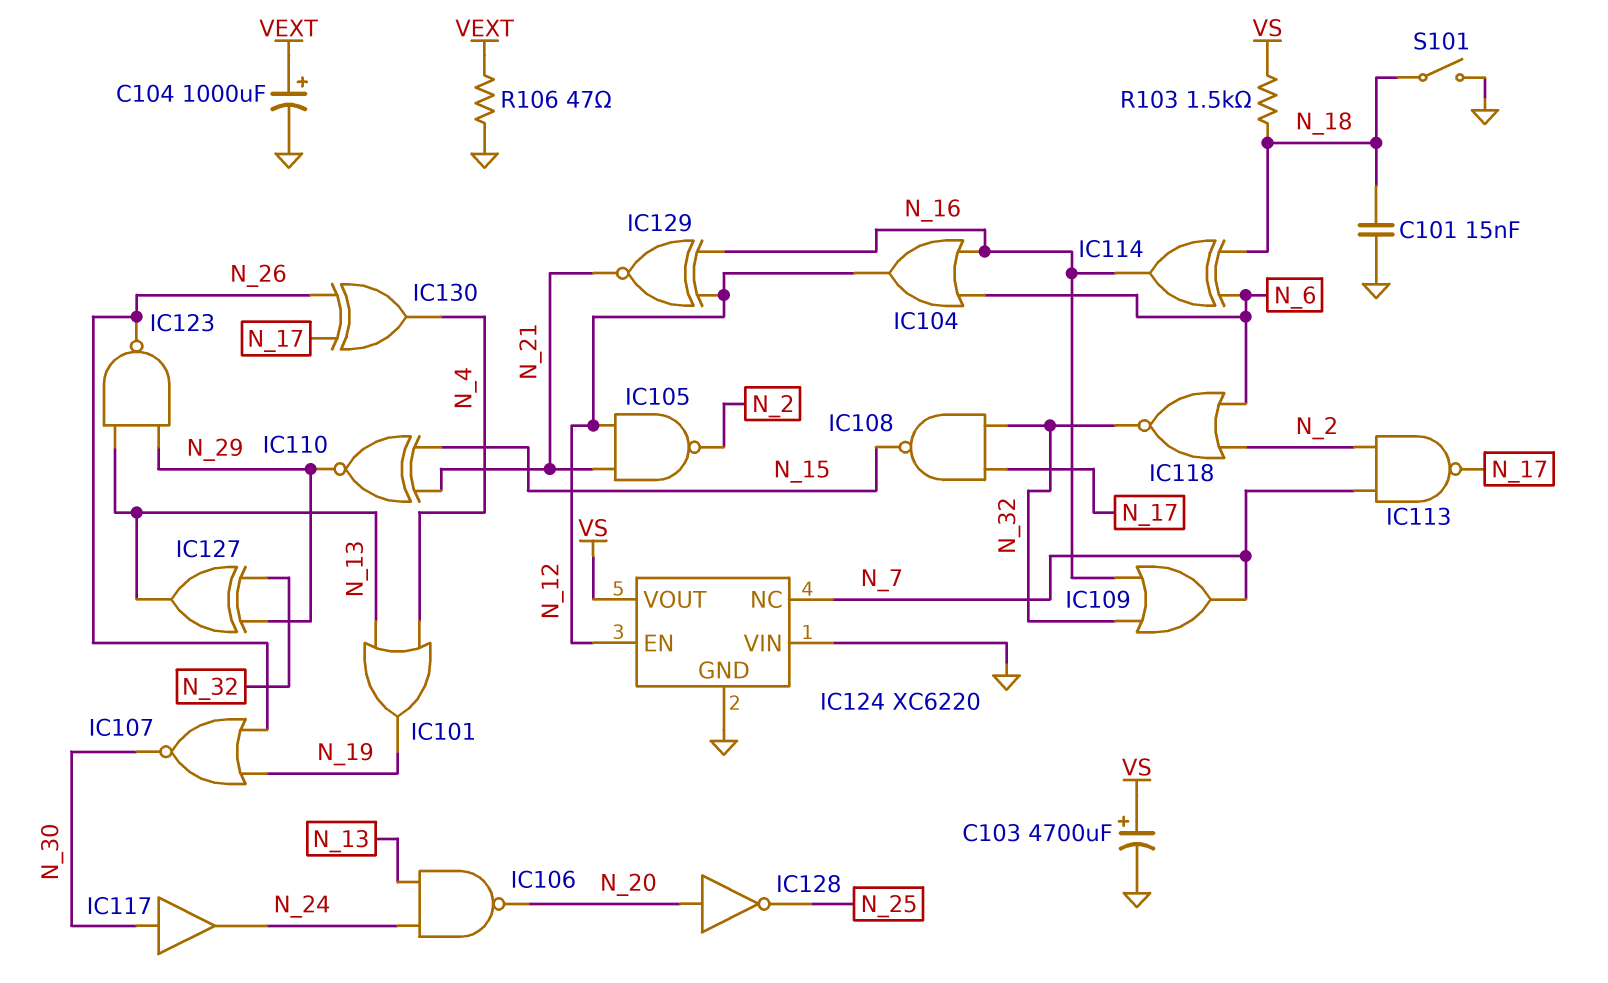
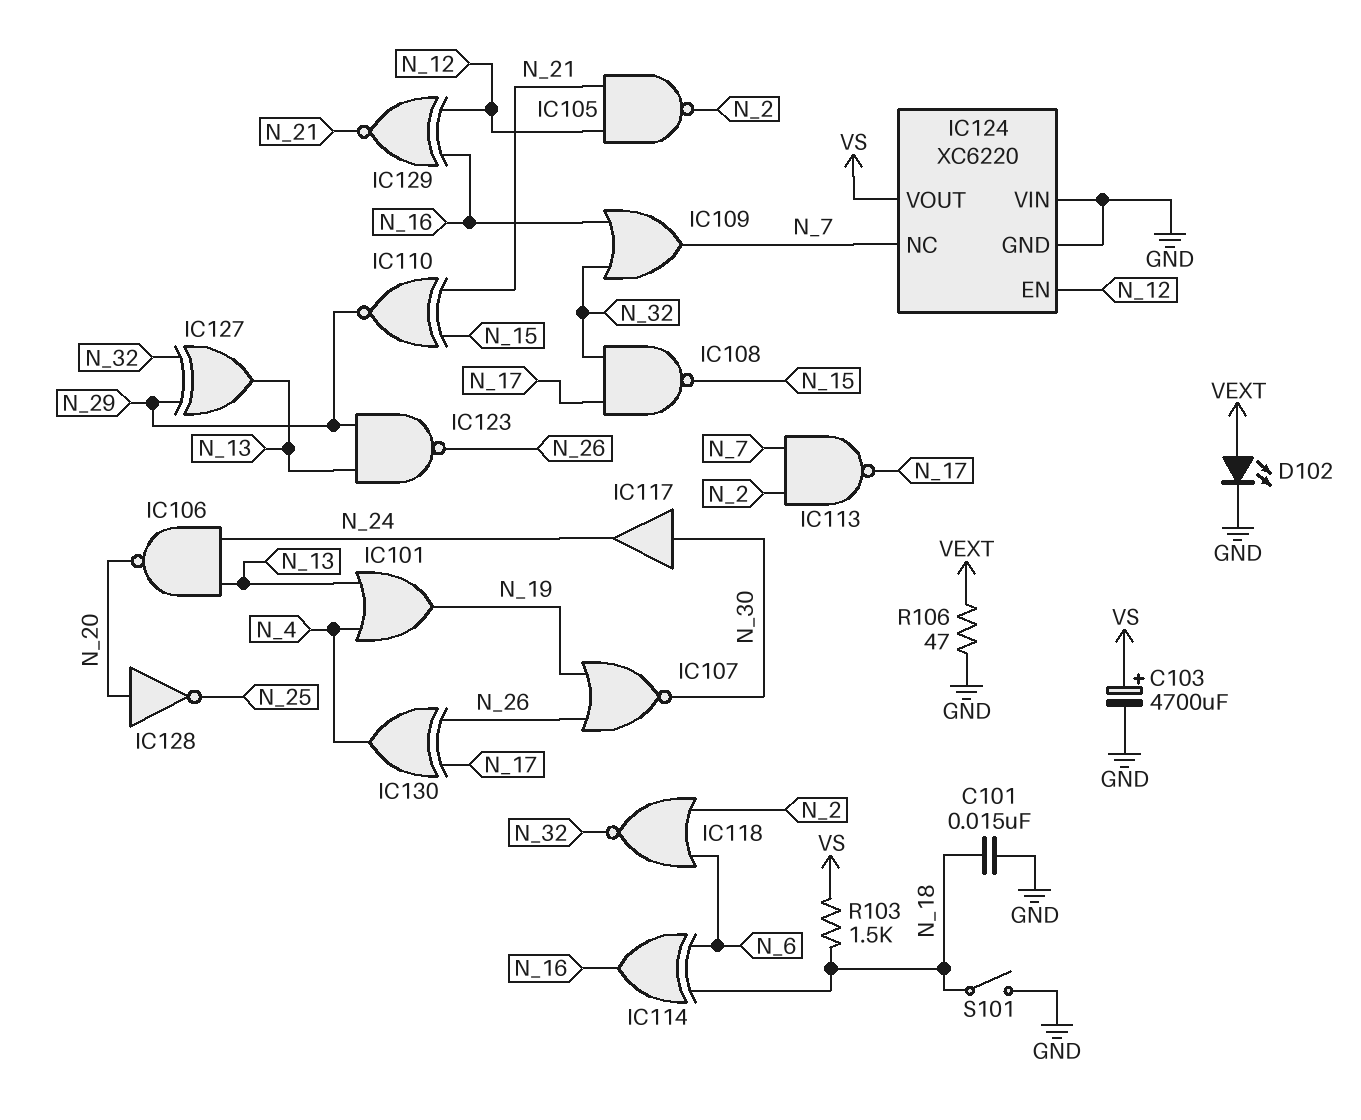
C104: 1000uF (plus VEXT, minus GND) -> none
D102: none -> LED (A VEXT, K GND)
IC104: OR (in N_6, in N_16, out N_12) -> none

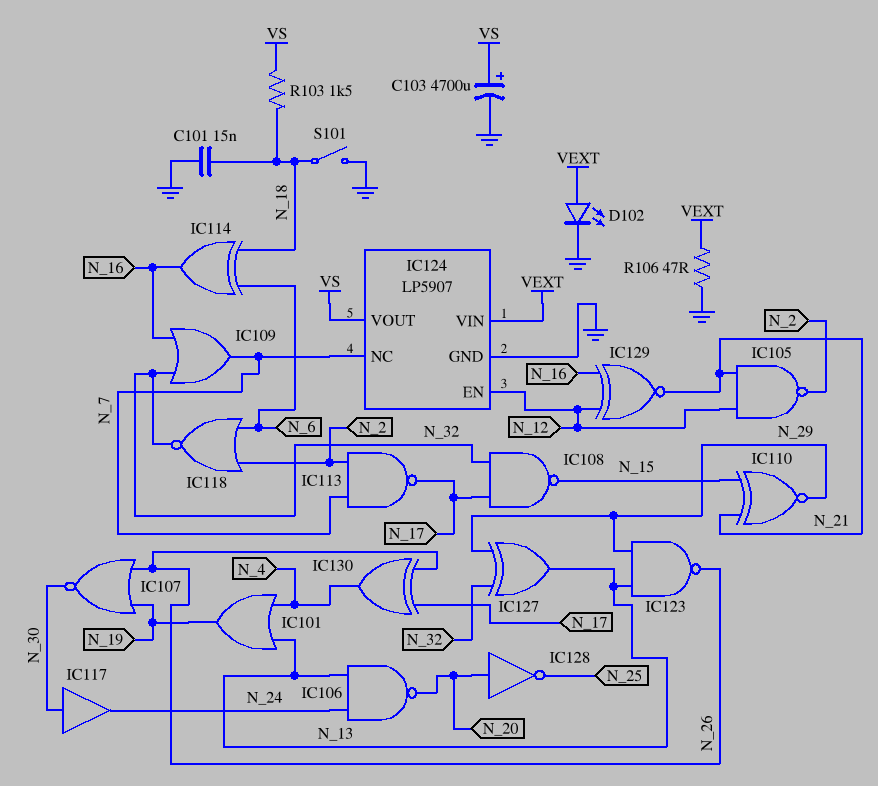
IC124: XC6220 -> LP5907
IC124 pin VIN: GND -> VEXT

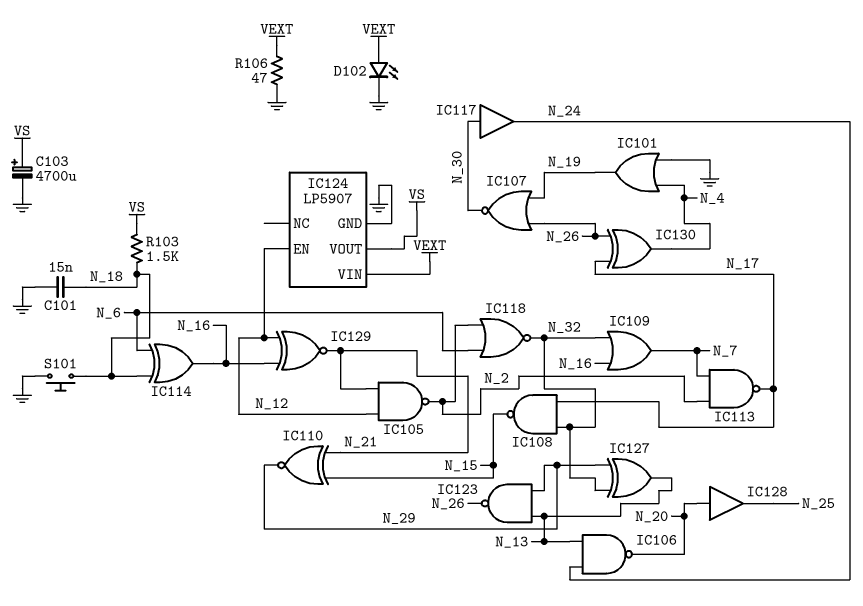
IC101: OR (in N_4, in N_13, out N_19) -> OR (in GND, in N_4, out N_19)
IC124 pin NC: N_7 -> none
IC128: NOT (in N_20, out N_25) -> buffer (in N_20, out N_25)
S101: switch (GND, N_18) -> button (GND, N_18)

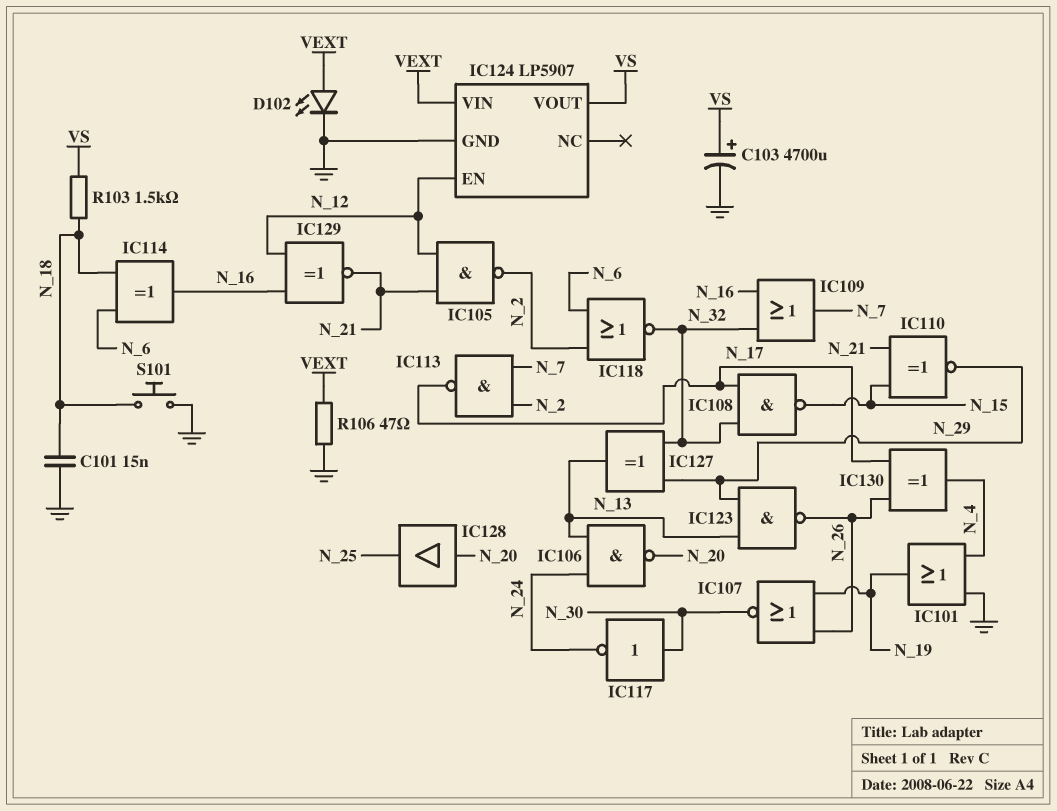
IC117: buffer (in N_30, out N_24) -> NOT (in N_30, out N_24)

